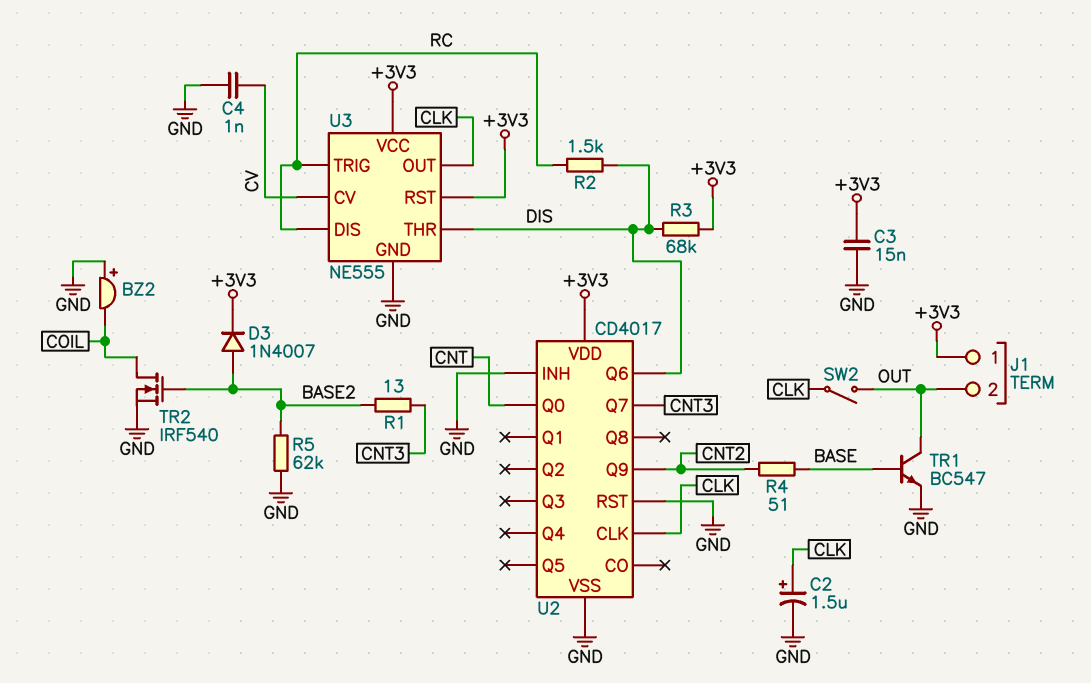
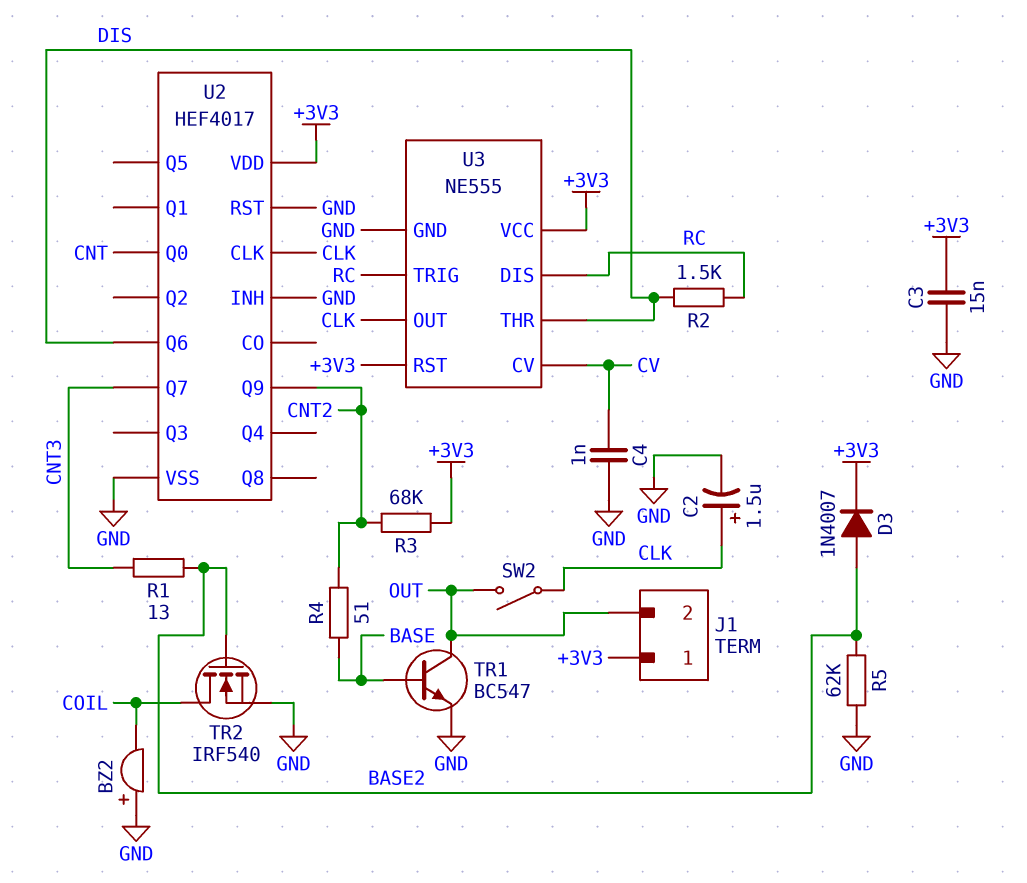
R3: 68k (+3V3, DIS) -> 68k (+3V3, CNT2)
U2: CD4017 -> HEF4017

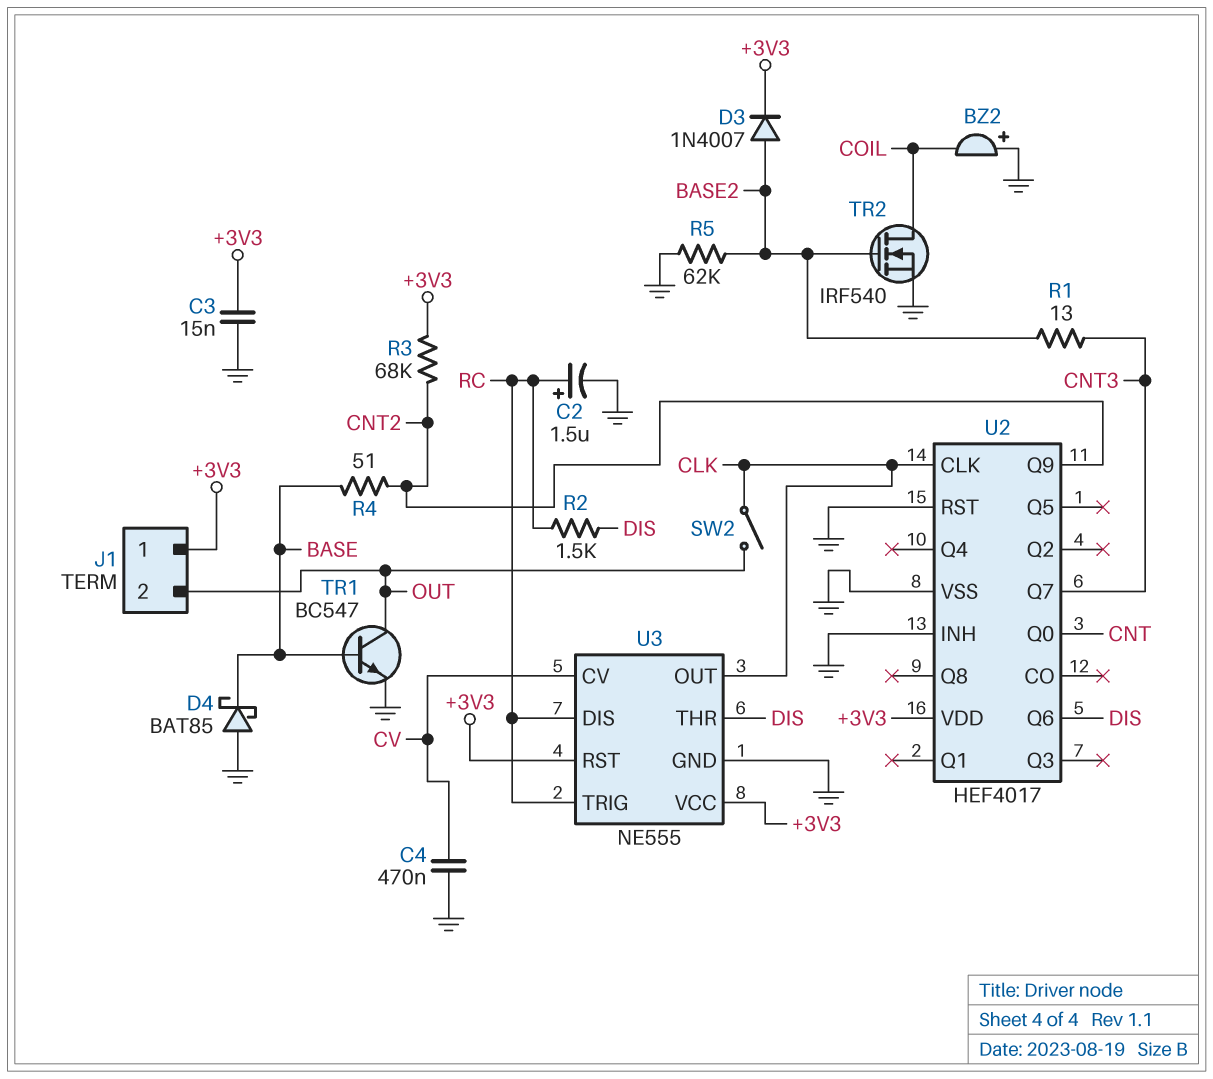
C2: 1.5uF (plus CLK, minus GND) -> 1.5uF (plus RC, minus GND)
C4: 1nF (CV, GND) -> 470nF (CV, GND)
D4: none -> schottky BAT85 (A GND, K BASE)

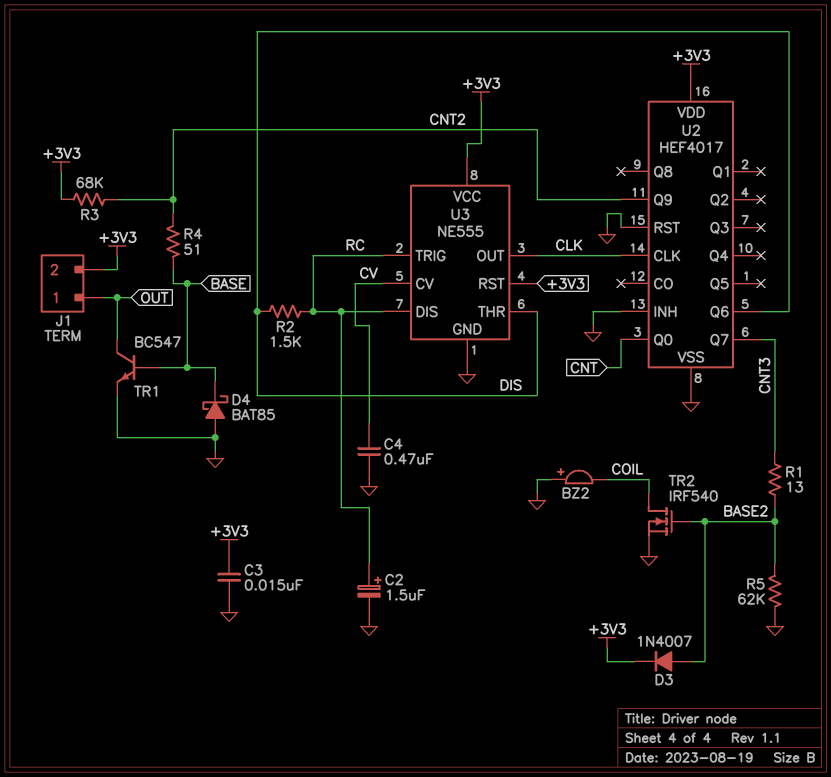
J1 pin 1: +3V3 -> OUT
J1 pin 2: OUT -> +3V3
SW2: switch (CLK, OUT) -> none

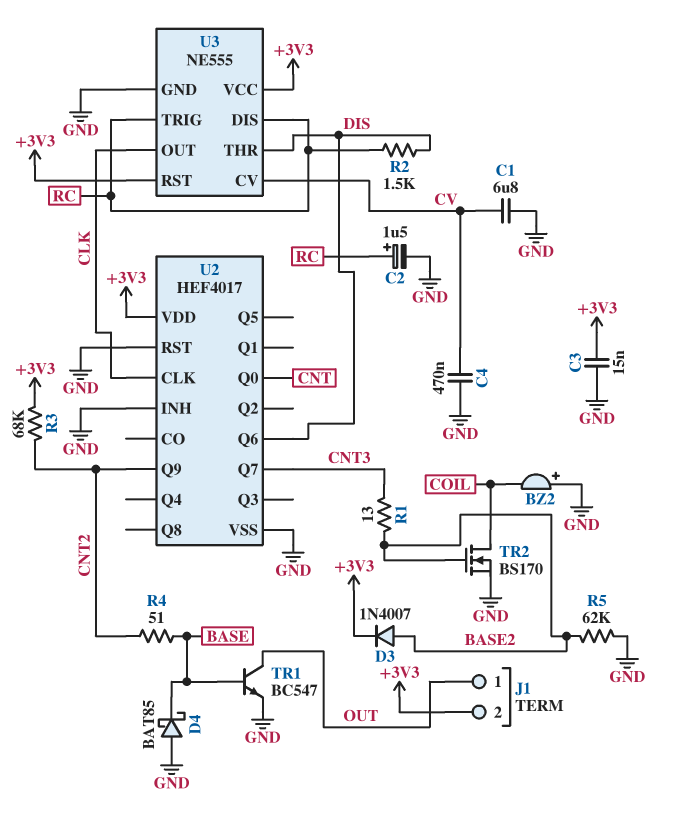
C1: none -> 6.8uF (CV, GND)
TR2: NMOS IRF540 (G BASE2, D COIL, S GND) -> NMOS BS170 (G BASE2, D COIL, S GND)

